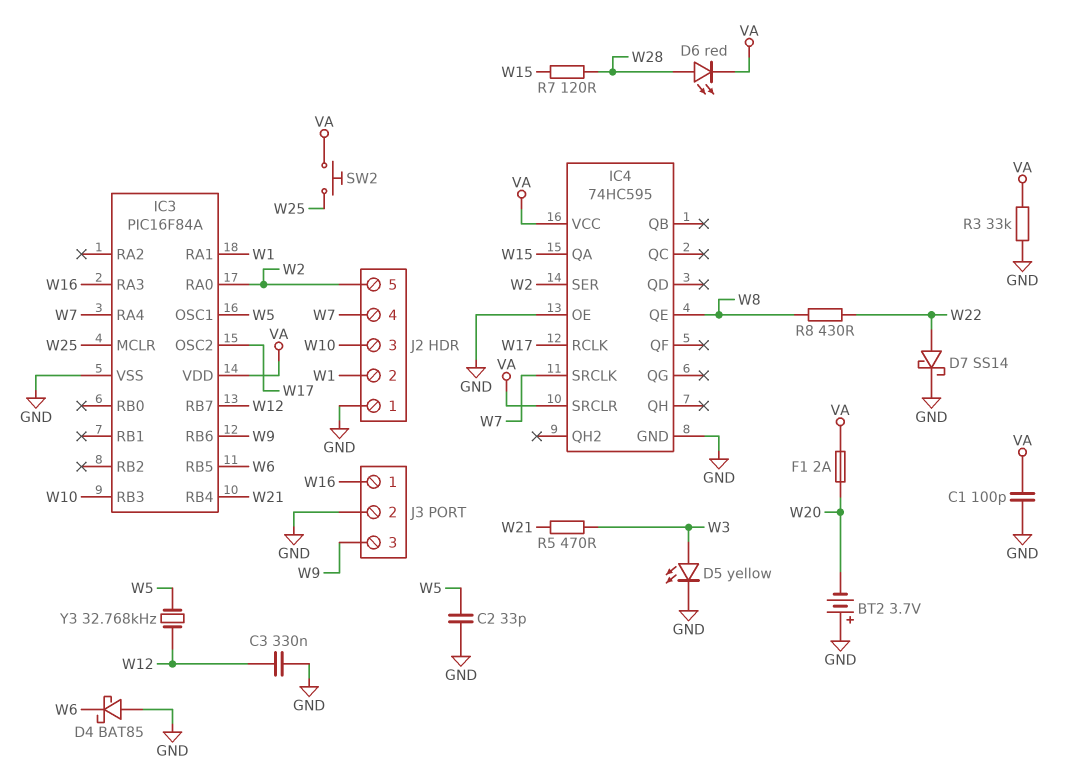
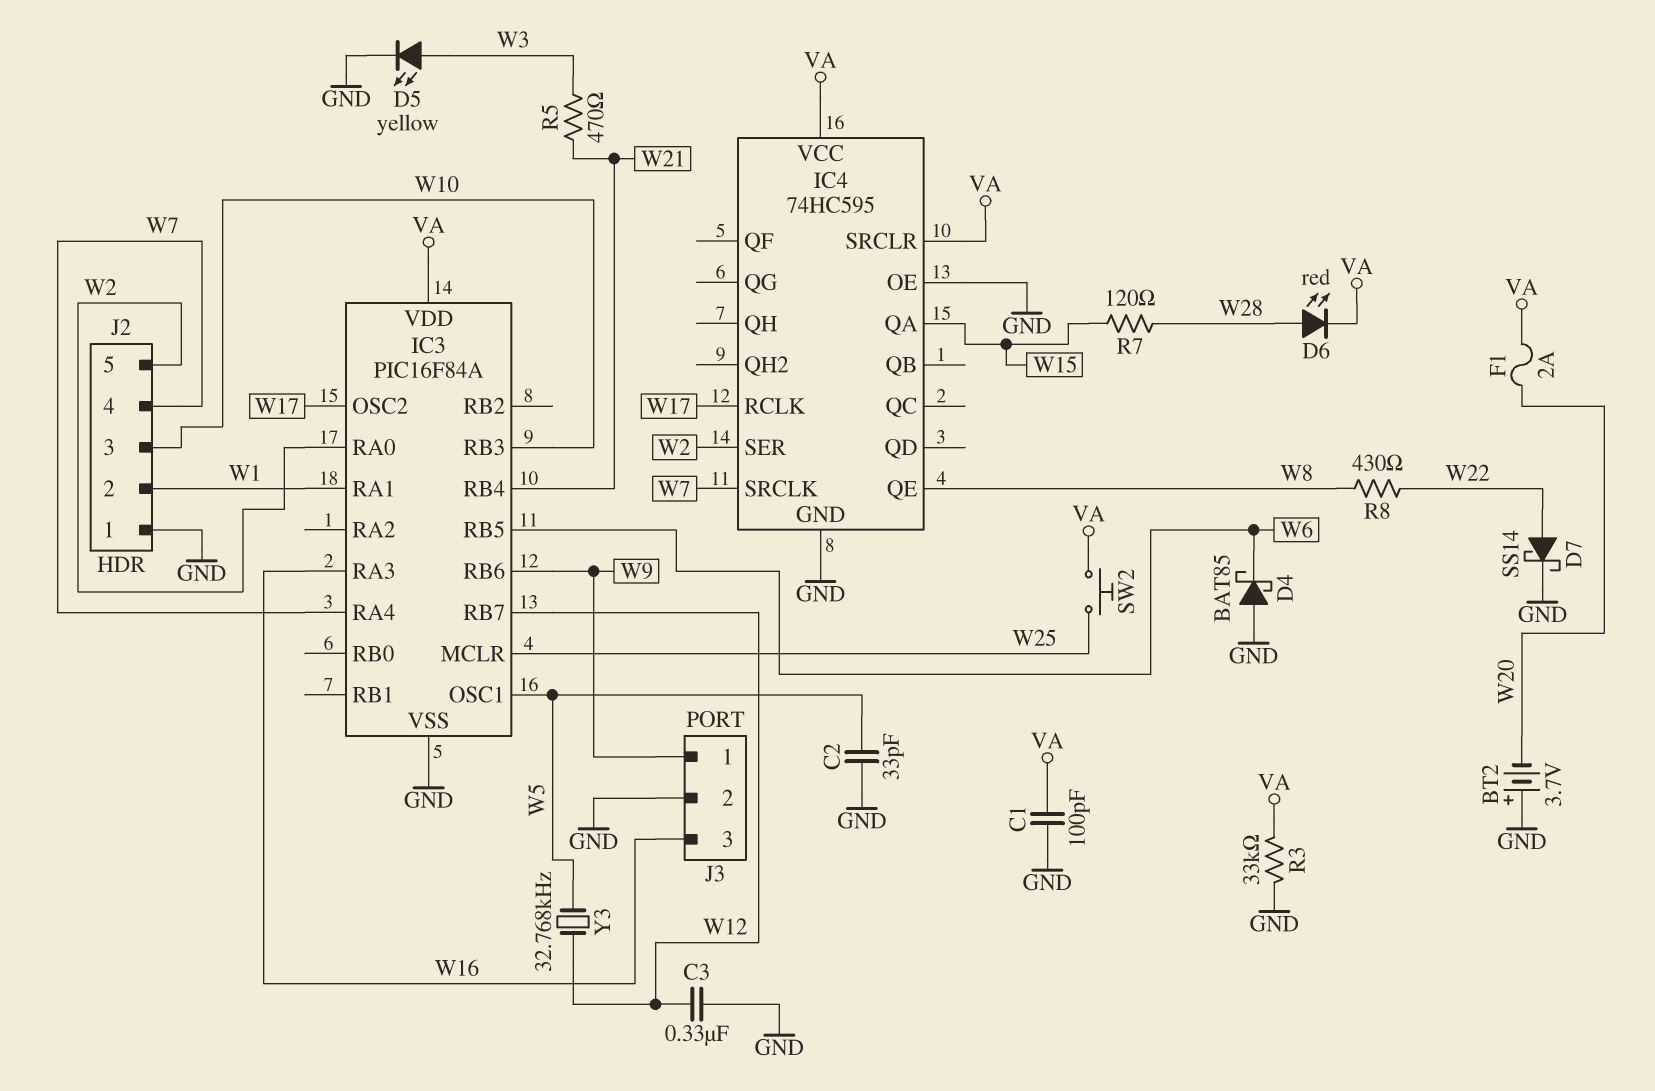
J3 pin 1: W16 -> W9
J3 pin 3: W9 -> W16

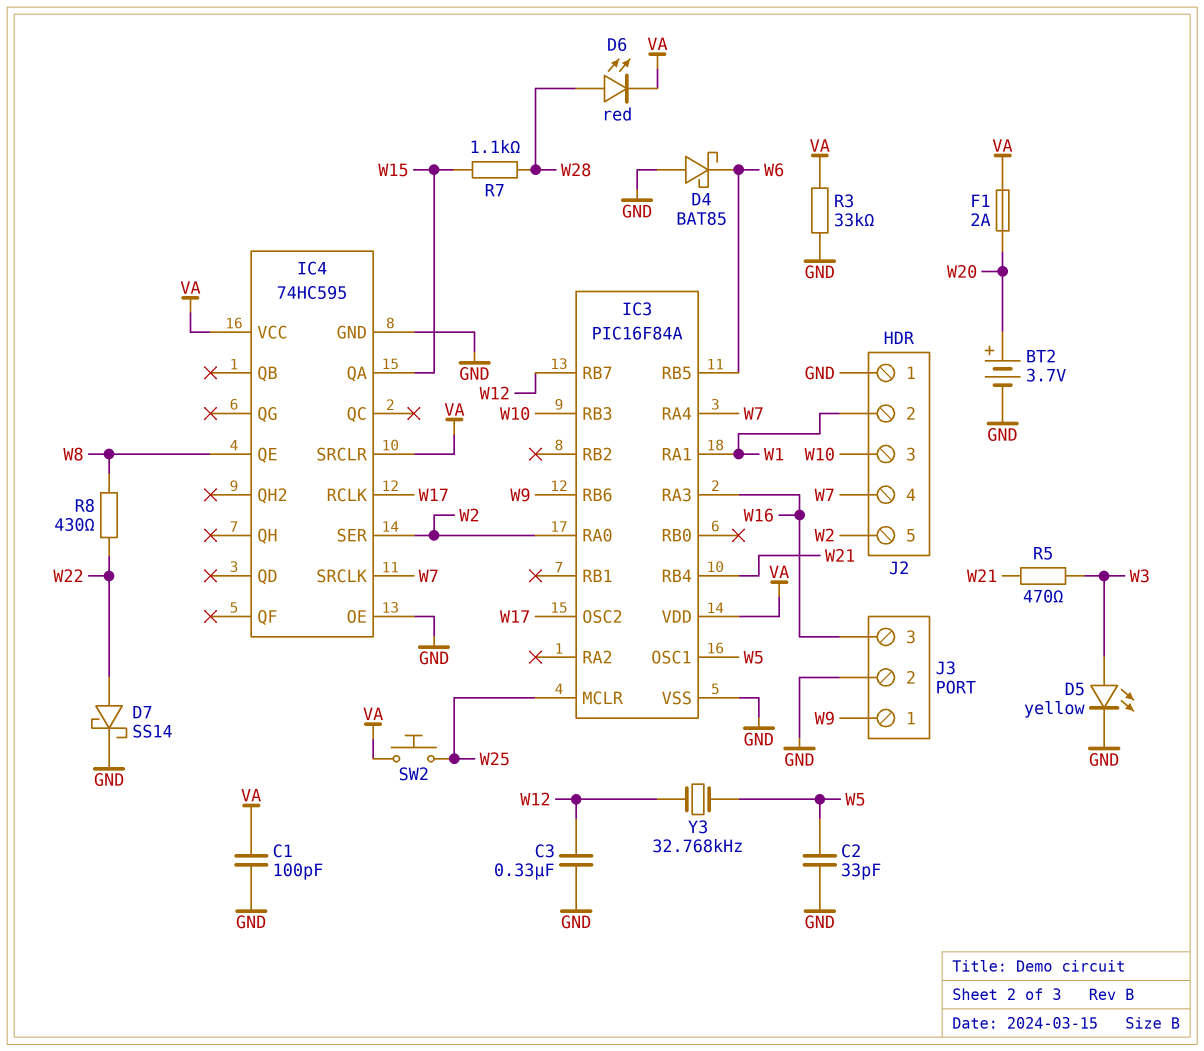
BT2: 3.7V (plus GND, minus W20) -> 3.7V (plus W20, minus GND)
R7: 120 (W15, W28) -> 1.1k (W15, W28)

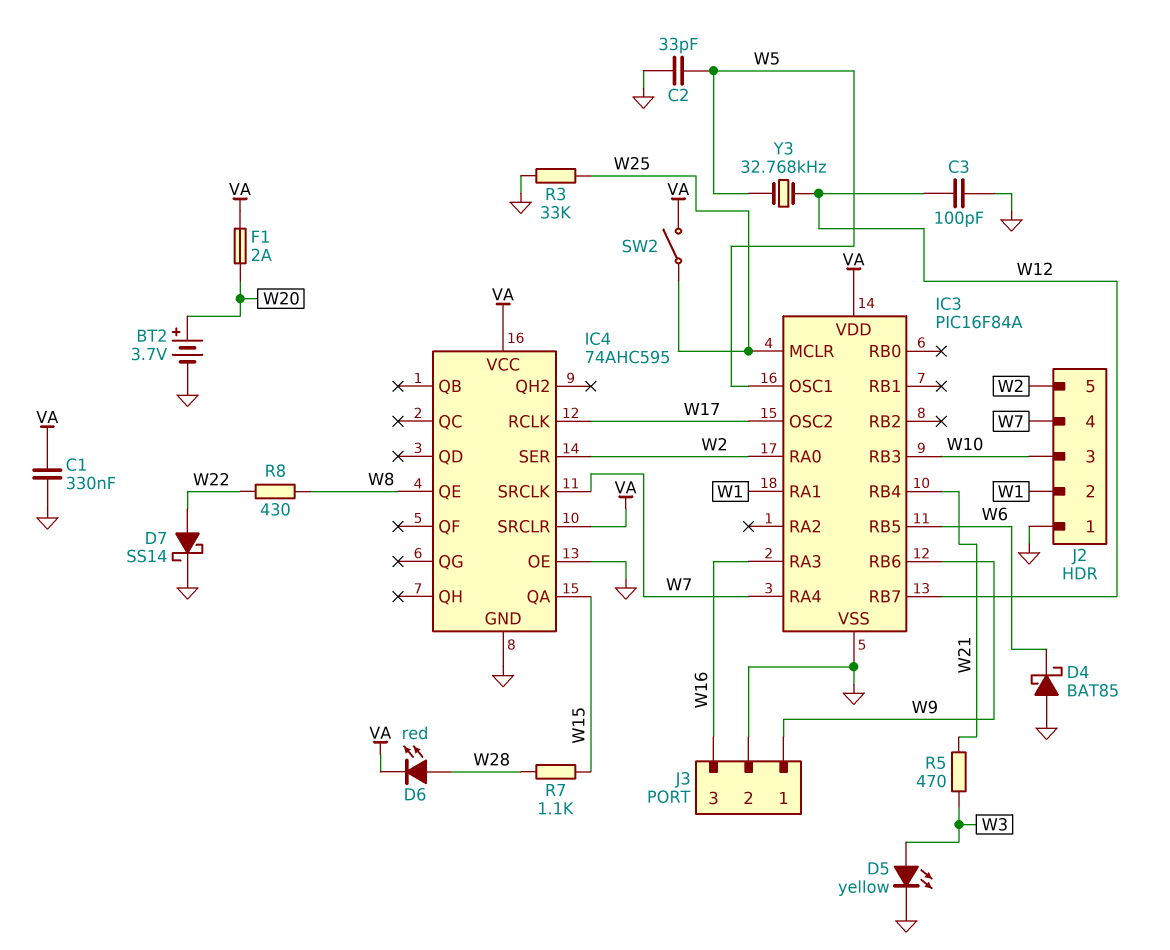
C1: 100pF (GND, VA) -> 330nF (GND, VA)
C3: 330nF (GND, W12) -> 100pF (GND, W12)
IC4: 74HC595 -> 74AHC595
R3: 33k (GND, VA) -> 33k (GND, W25)
SW2: button (VA, W25) -> switch (VA, W25)

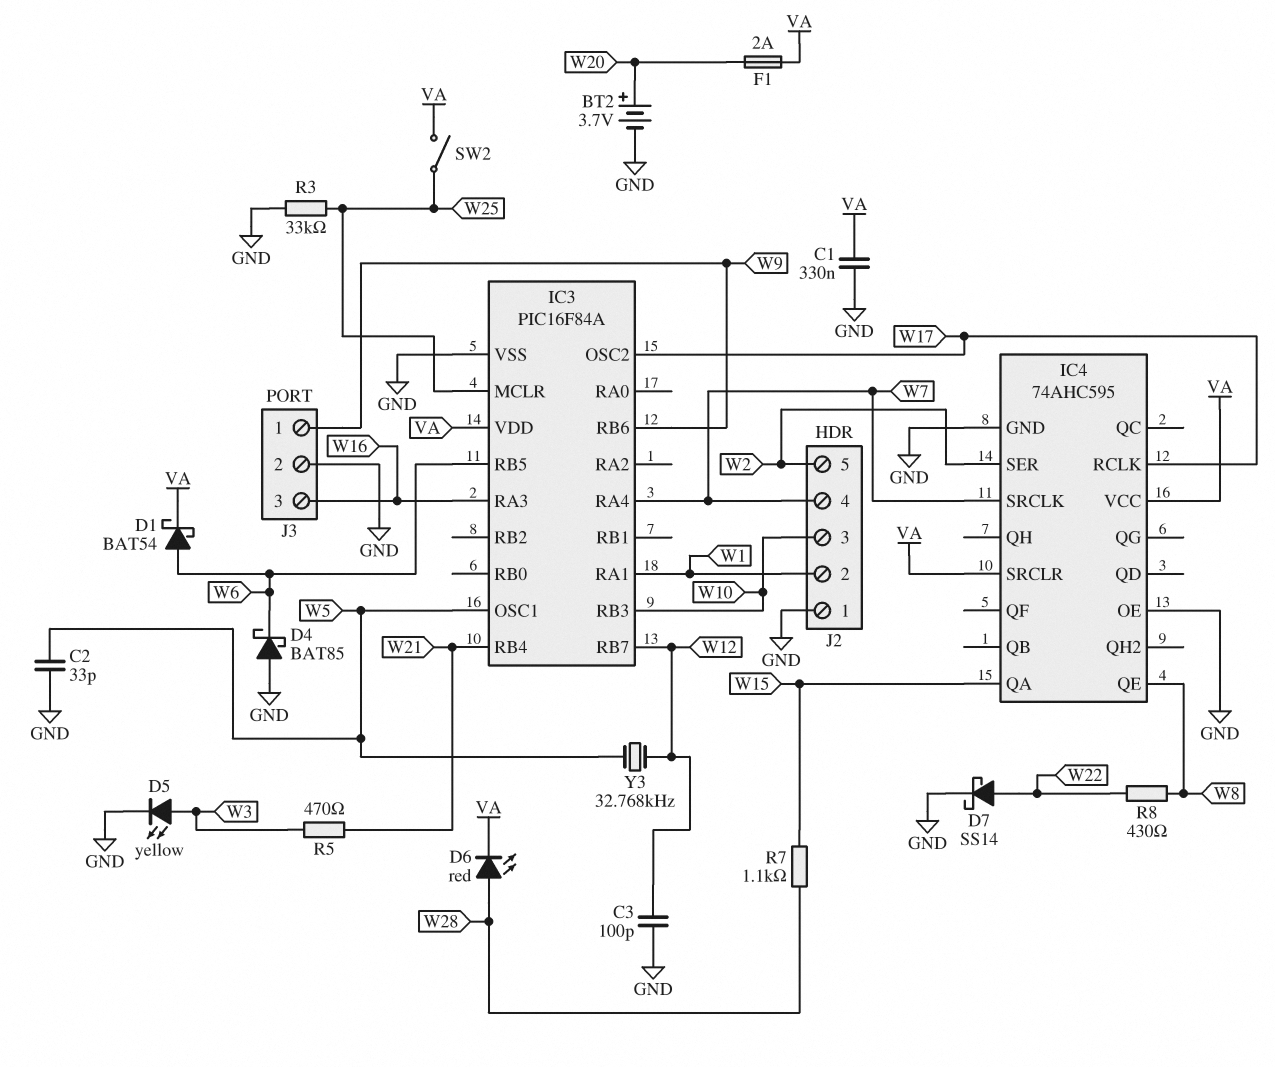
D1: none -> schottky BAT54 (A W6, K VA)
IC3 pin RA0: W2 -> none

